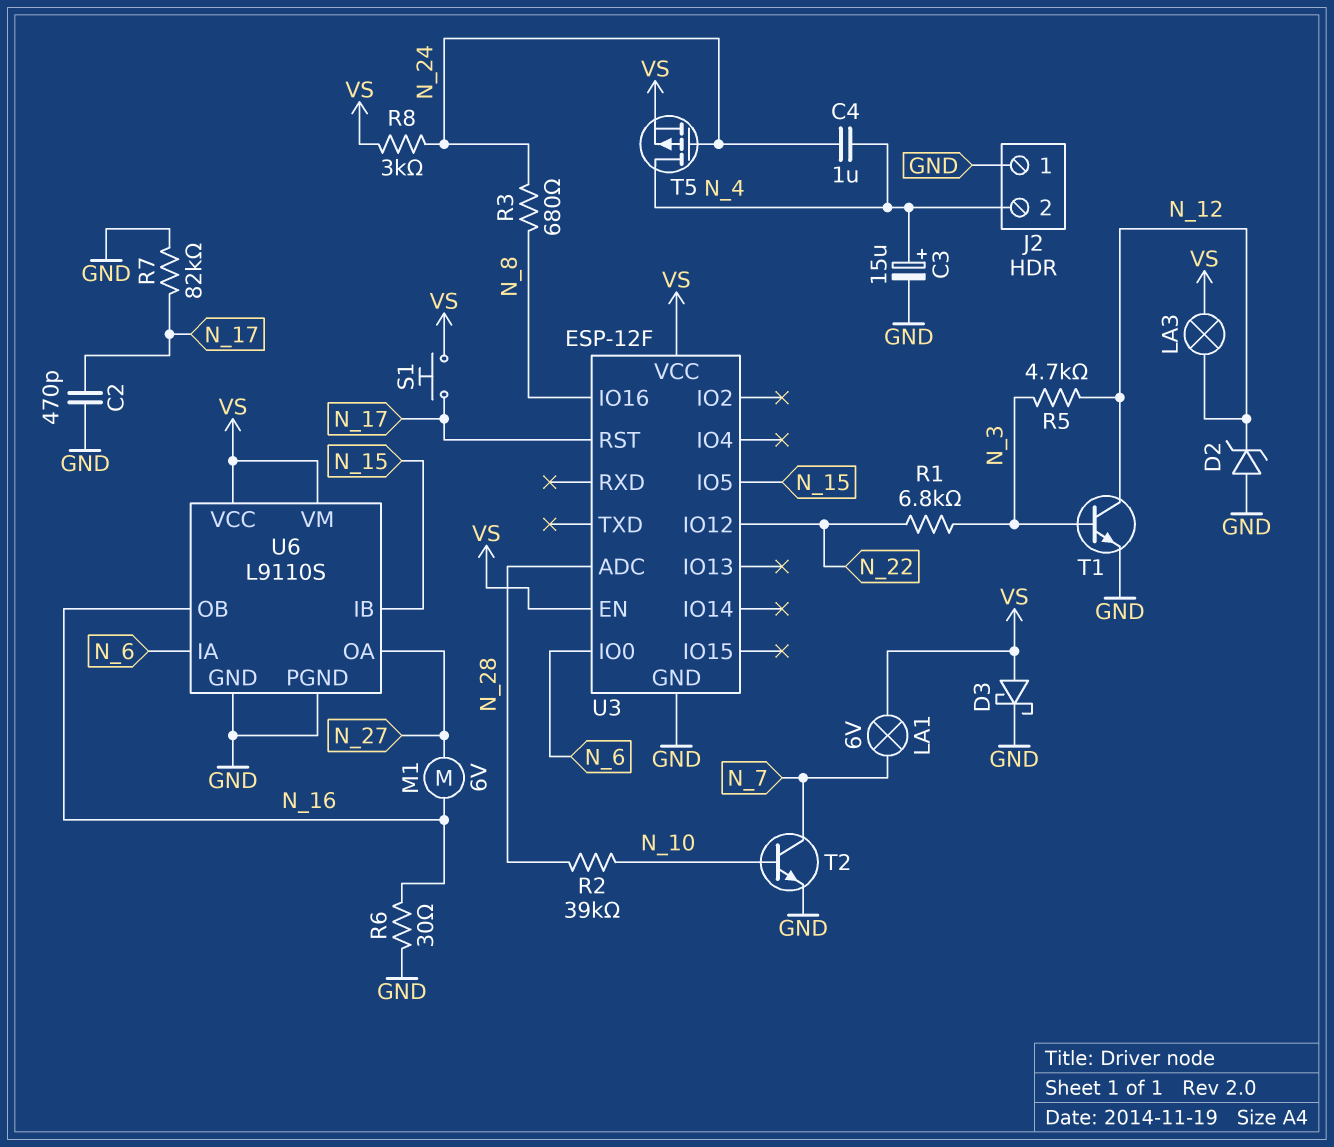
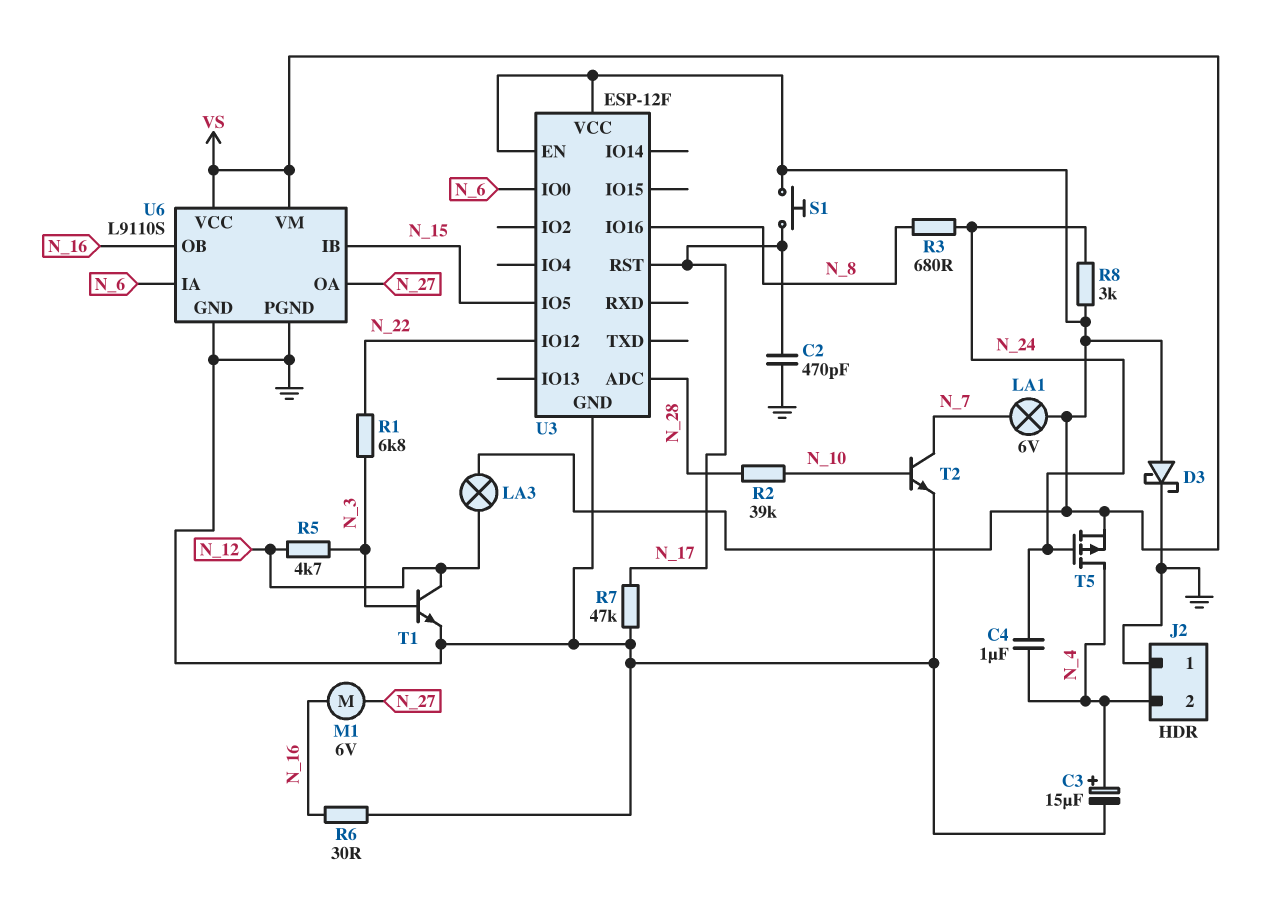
D2: zener (A GND, K N_12) -> none
R7: 82k (GND, N_17) -> 47k (GND, N_17)

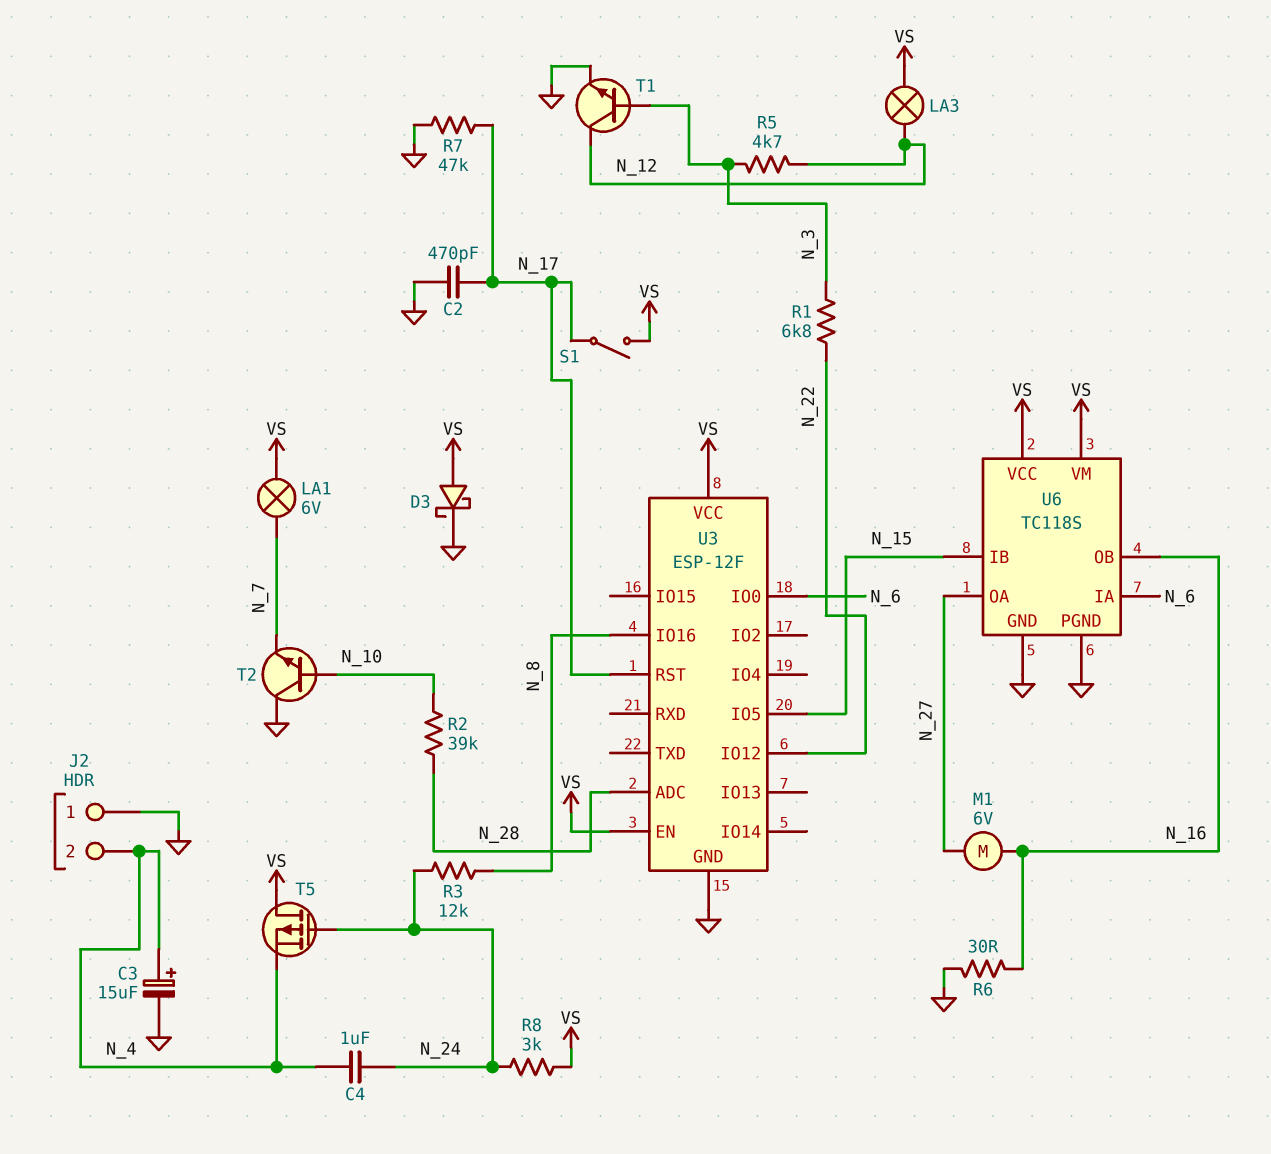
R3: 680 (N_8, N_24) -> 12k (N_8, N_24)
S1: button (N_17, VS) -> switch (N_17, VS)
T2: NPN (B N_10, C N_7, E GND) -> NPN (B N_10, C GND, E N_7)
T5: PMOS (G N_24, D N_4, S VS) -> PMOS (G N_24, D VS, S N_4)
U6: L9110S -> TC118S

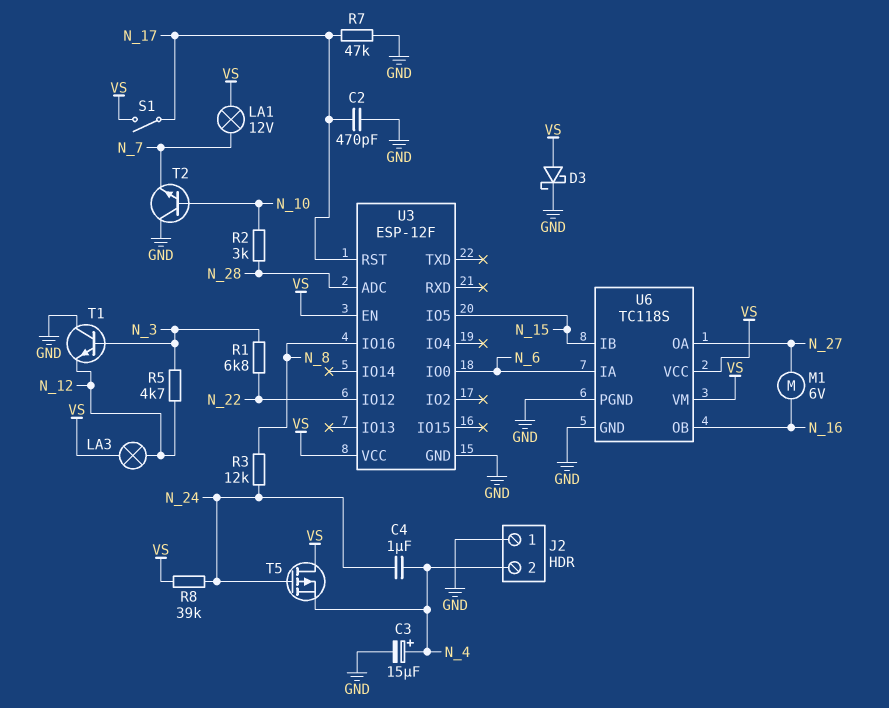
LA1: lamp 6V (N_7, VS) -> lamp 12V (N_7, VS)
R2: 39k (N_10, N_28) -> 3k (N_10, N_28)
R6: 30 (GND, N_16) -> none
R8: 3k (N_24, VS) -> 39k (N_24, VS)
T1: NPN (B N_3, C N_12, E GND) -> NPN (B N_3, C GND, E N_12)

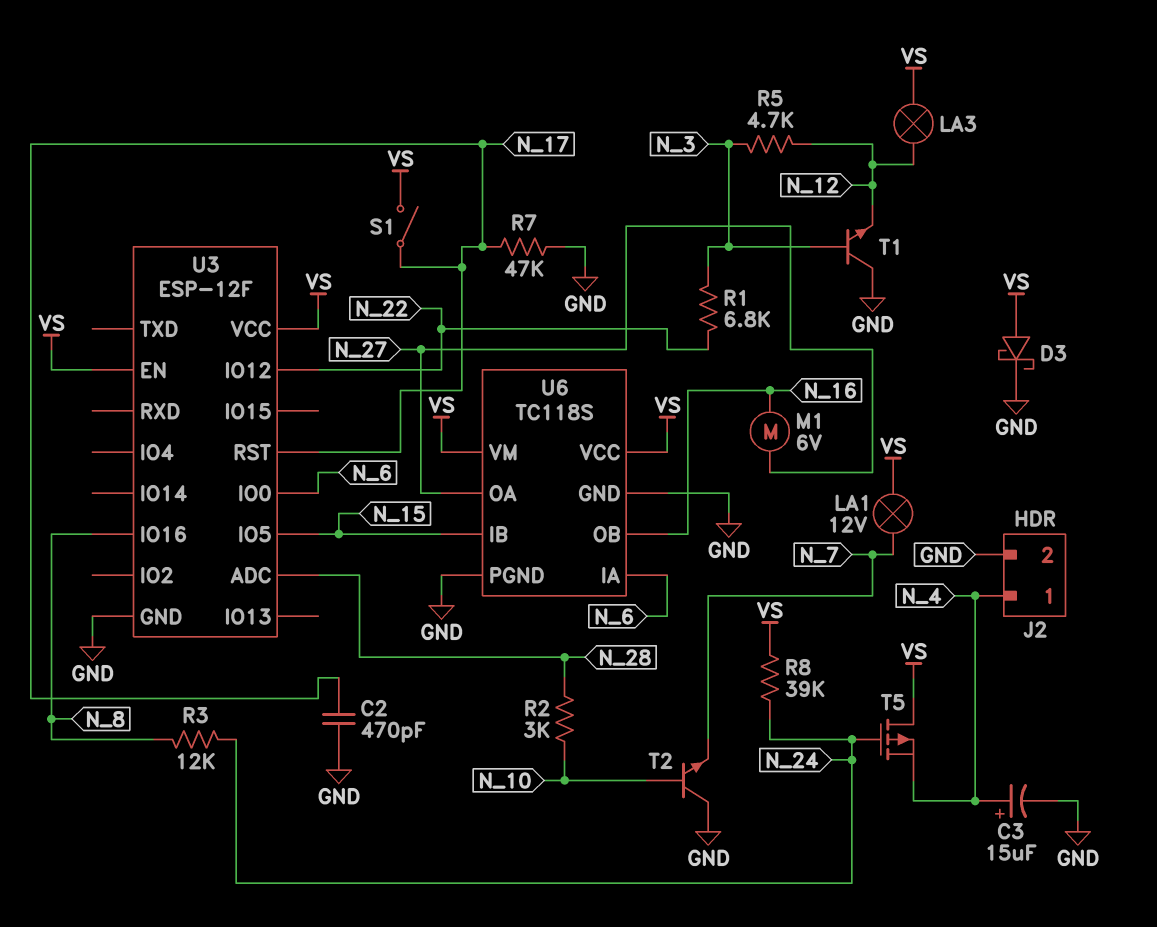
C4: 1uF (N_4, N_24) -> none
J2 pin 1: GND -> N_4
J2 pin 2: N_4 -> GND

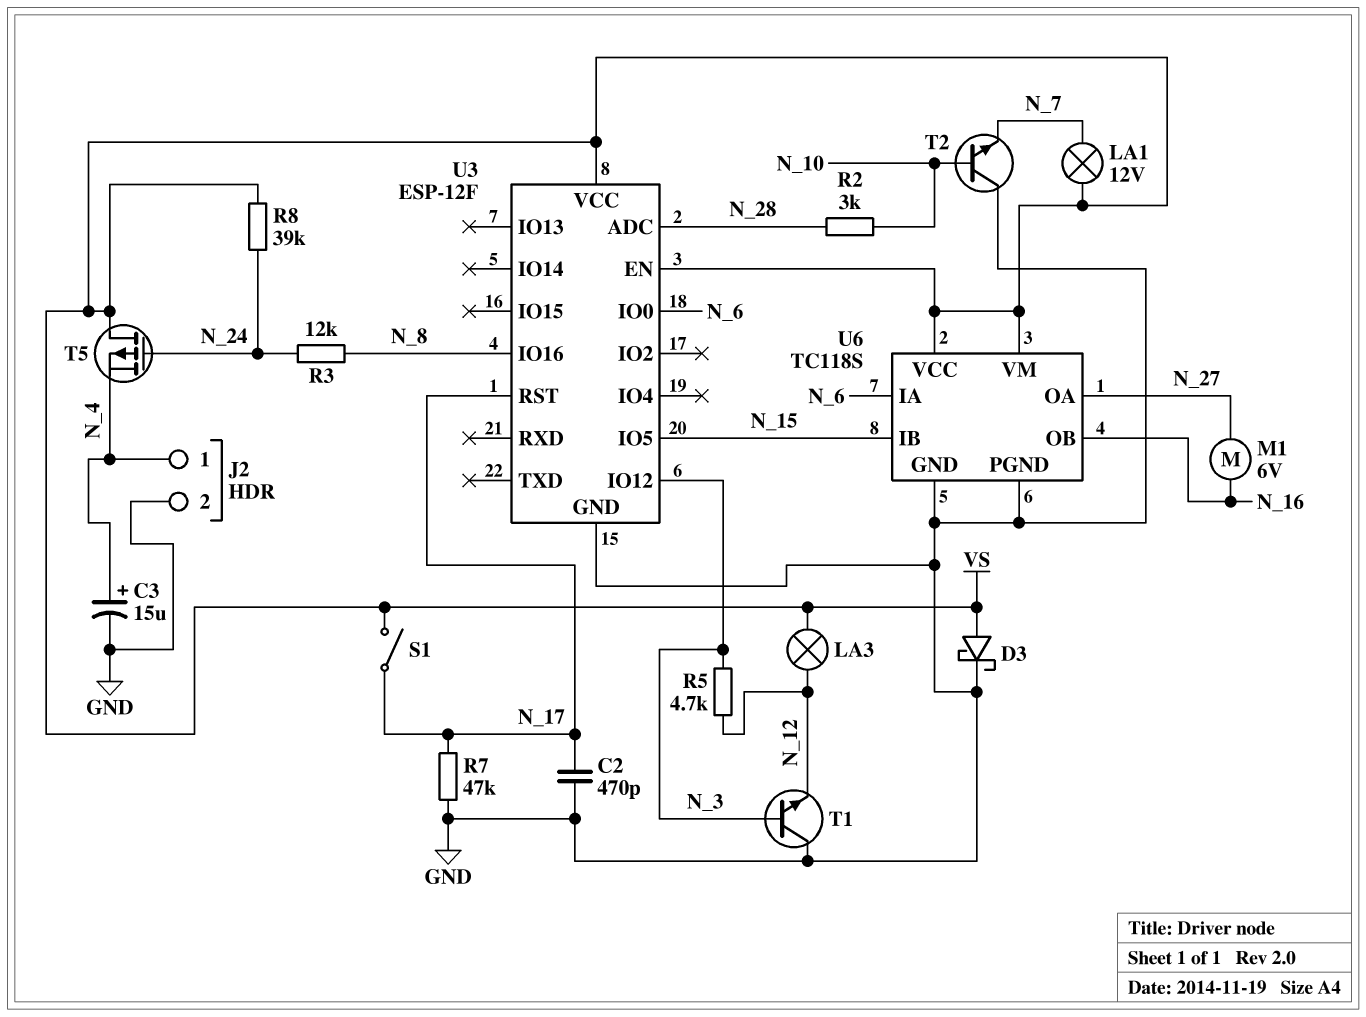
R1: 6.8k (N_3, N_22) -> none
U3 pin IO12: N_22 -> N_3

